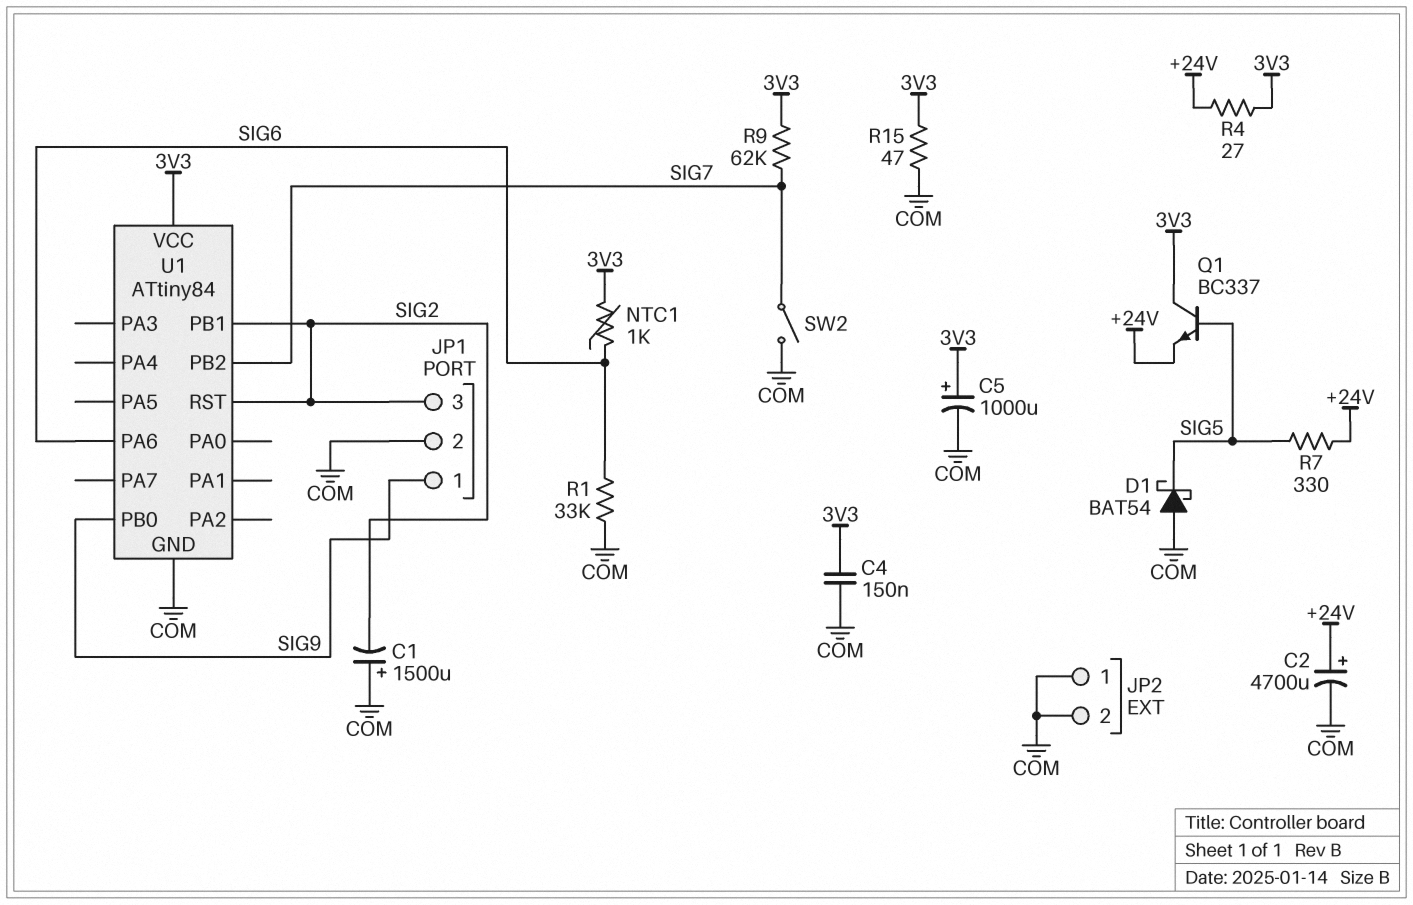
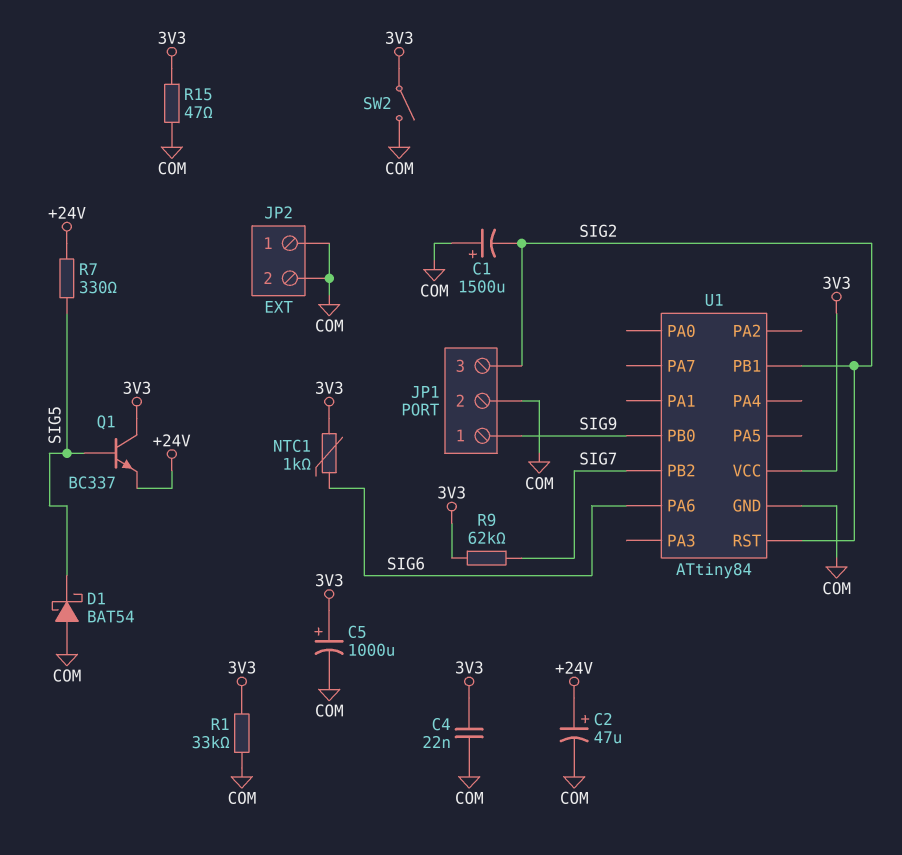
C2: 4700uF (plus +24V, minus COM) -> 47uF (plus +24V, minus COM)
C4: 150nF (3V3, COM) -> 22nF (3V3, COM)
R1: 33k (COM, SIG6) -> 33k (3V3, COM)
R4: 27 (+24V, 3V3) -> none
SW2: switch (COM, SIG7) -> switch (3V3, COM)

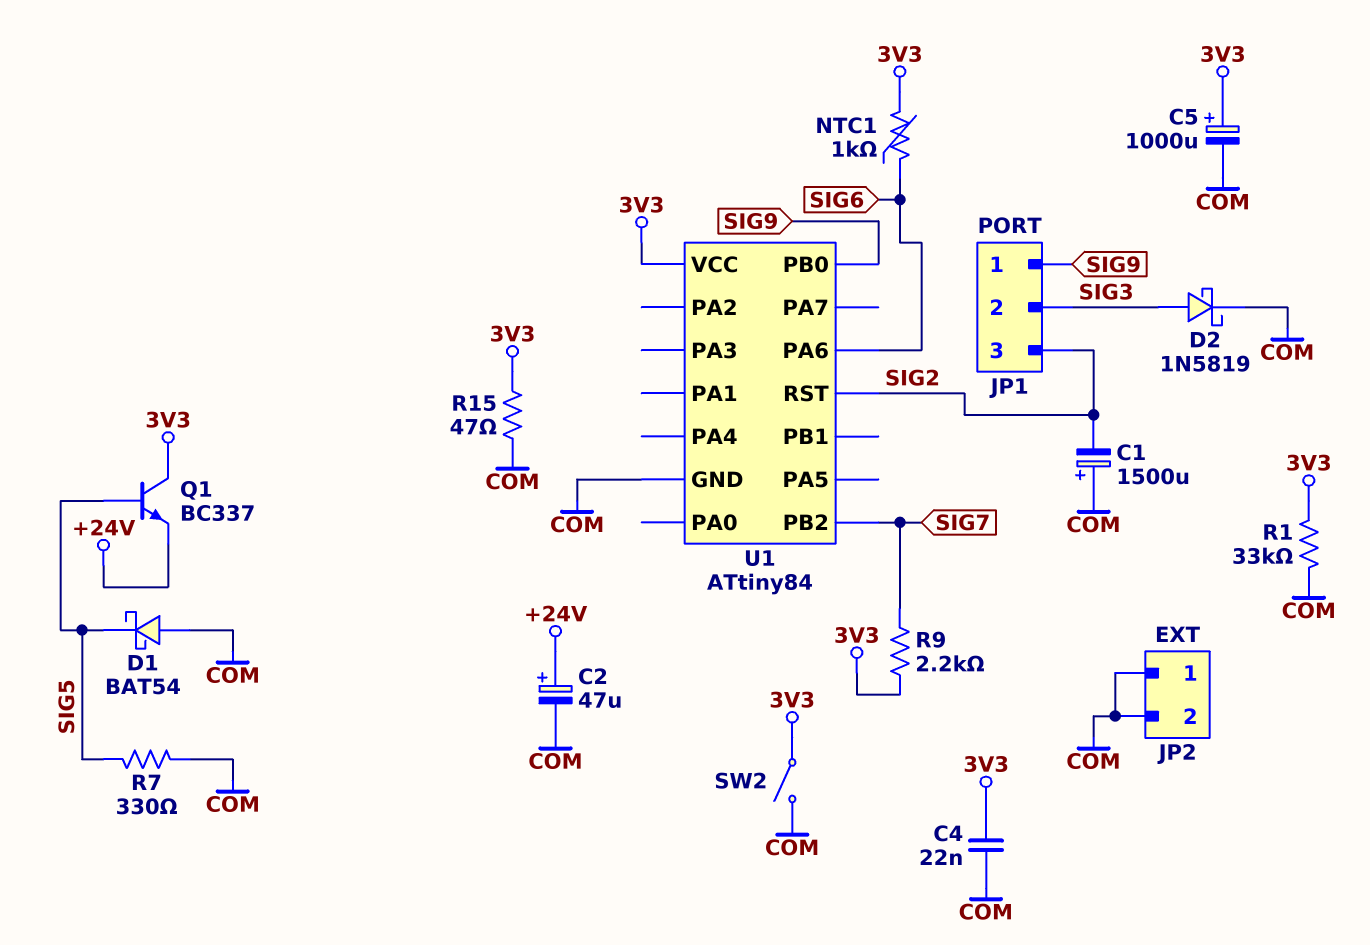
D2: none -> schottky 1N5819 (A SIG3, K COM)
JP1 pin 2: COM -> SIG3
R7: 330 (+24V, SIG5) -> 330 (COM, SIG5)
R9: 62k (3V3, SIG7) -> 2.2k (3V3, SIG7)
U1 pin PB1: SIG2 -> none

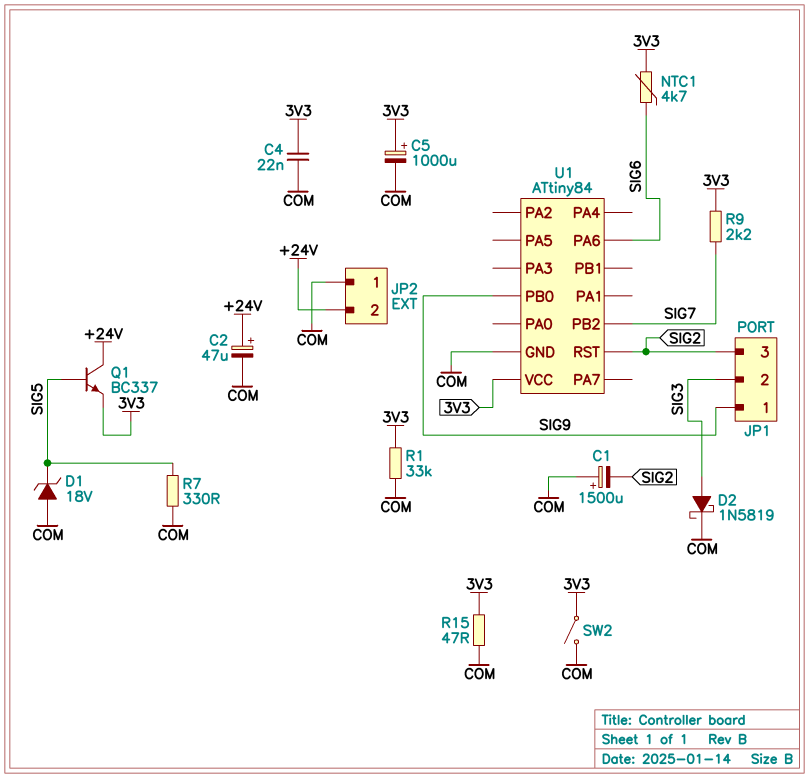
D1: schottky BAT54 (A COM, K SIG5) -> zener 18V (A COM, K SIG5)
JP2 pin 2: COM -> +24V
NTC1: 1k (3V3, SIG6) -> 4.7k (3V3, SIG6)
Q1: NPN BC337 (B SIG5, C 3V3, E +24V) -> NPN BC337 (B SIG5, C +24V, E 3V3)

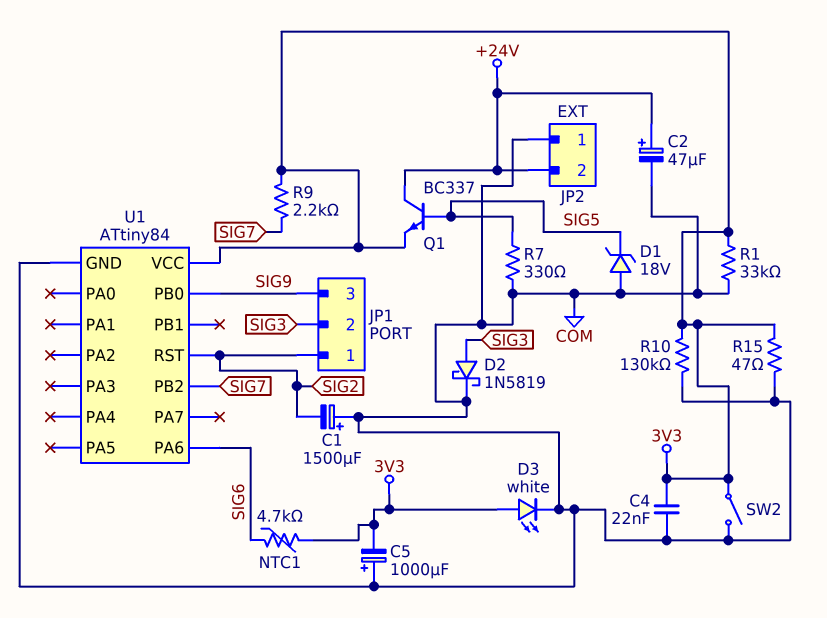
C5: 1000uF (plus 3V3, minus COM) -> 1000uF (plus COM, minus 3V3)
D3: none -> LED white (A 3V3, K COM)
JP1 pin 1: SIG9 -> SIG2
JP1 pin 3: SIG2 -> SIG9
R10: none -> 130k (3V3, COM)

